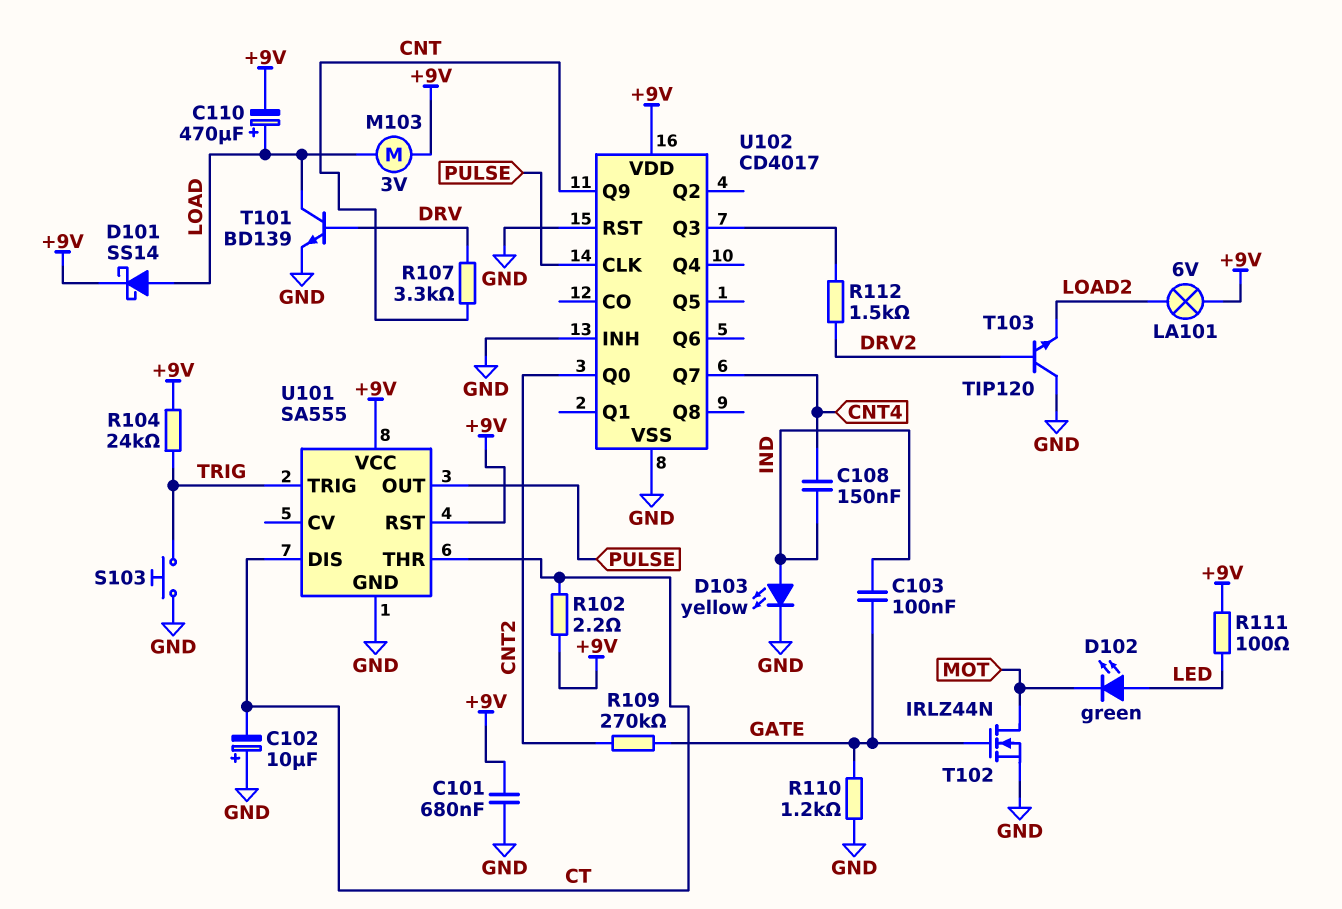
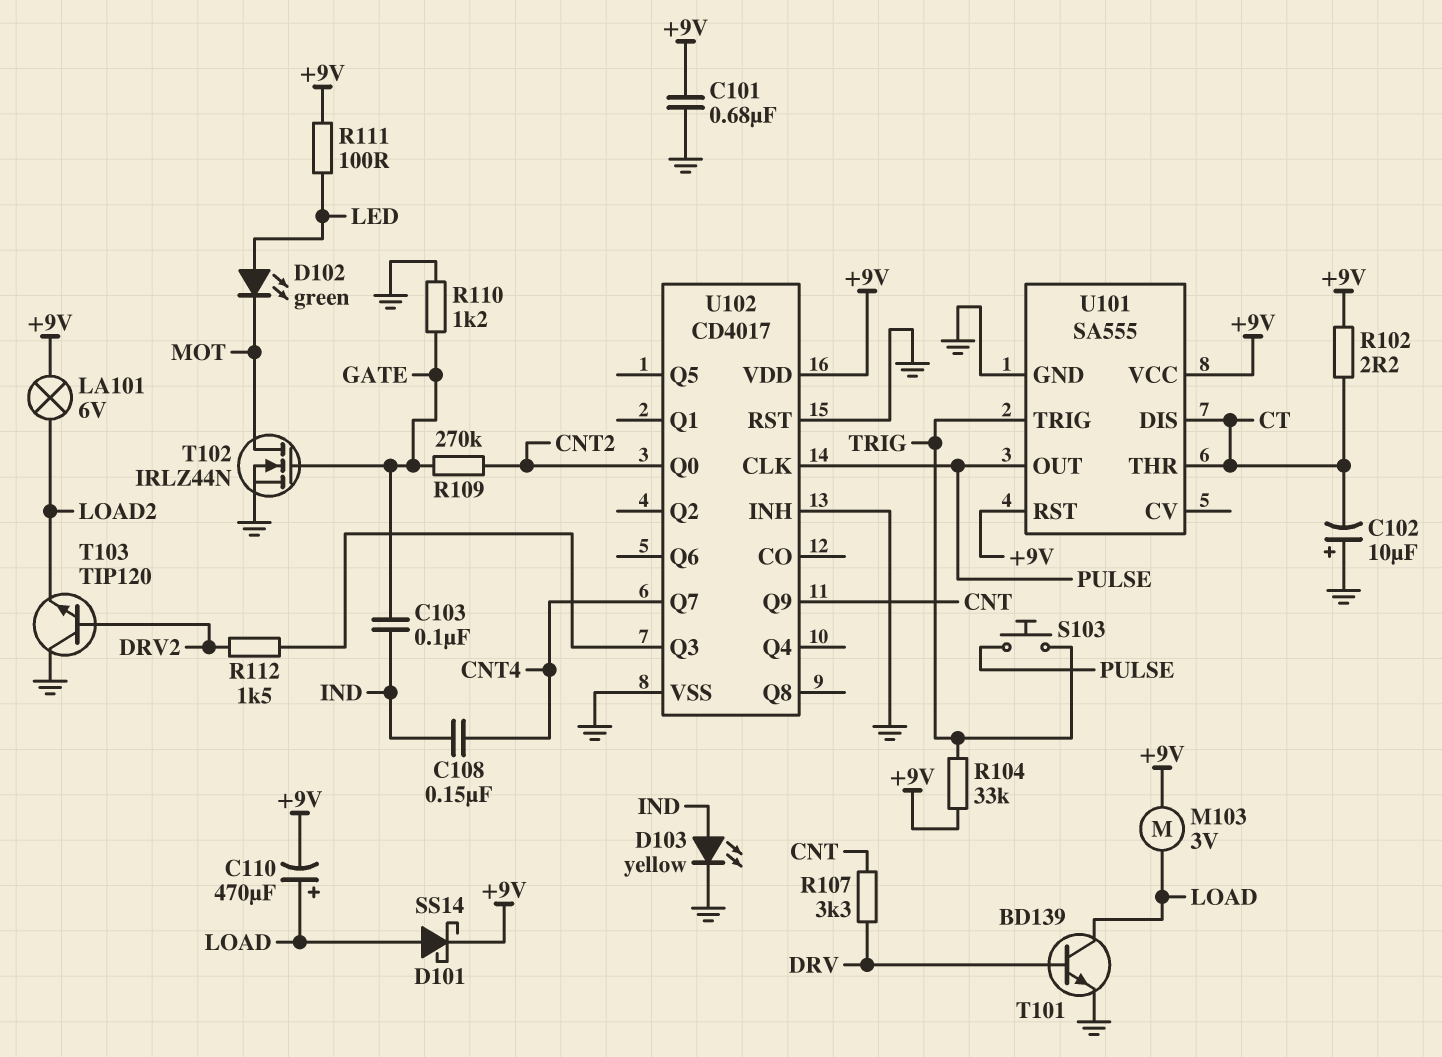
R104: 24k (+9V, TRIG) -> 33k (+9V, TRIG)
S103: button (GND, TRIG) -> button (PULSE, TRIG)

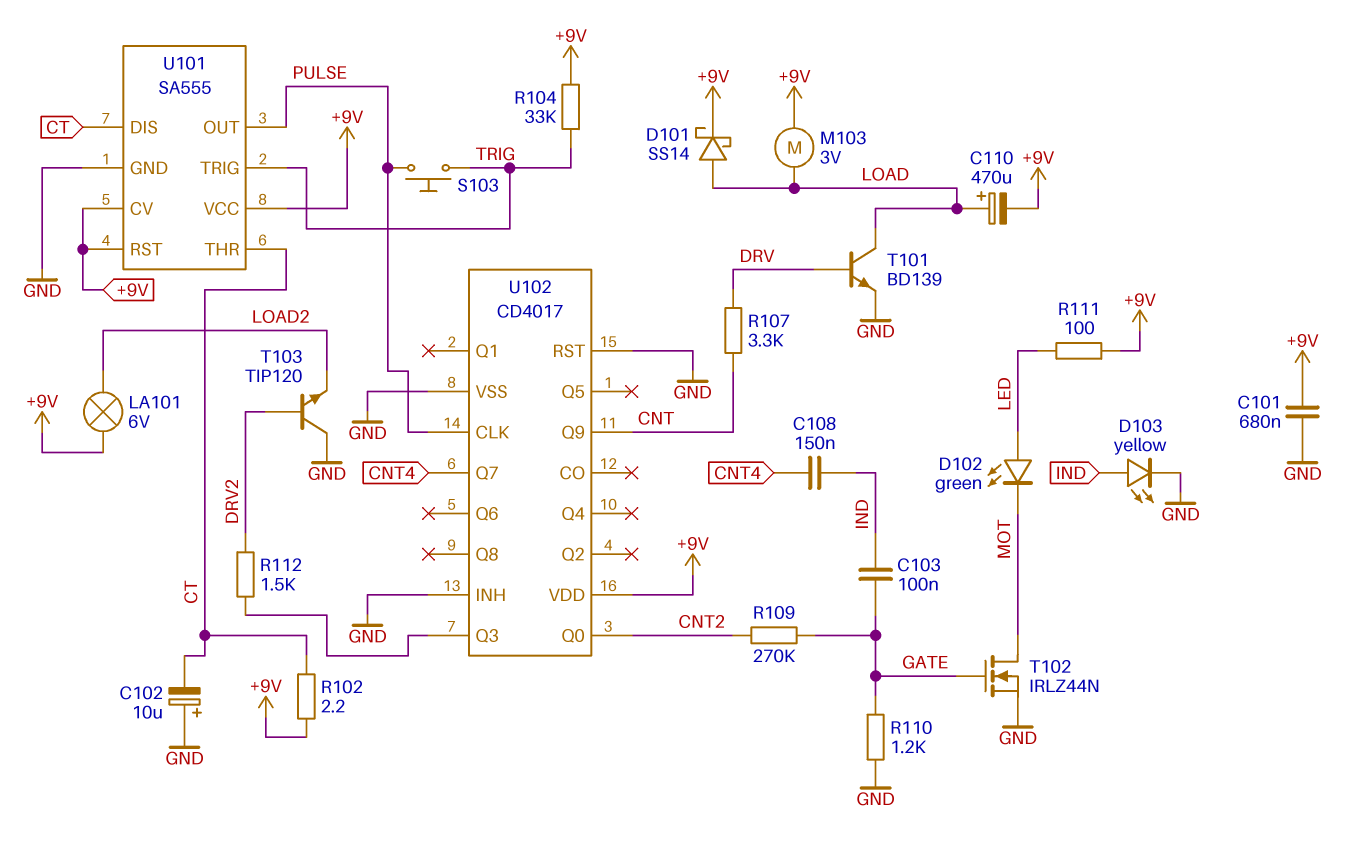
U101 pin CV: none -> +9V

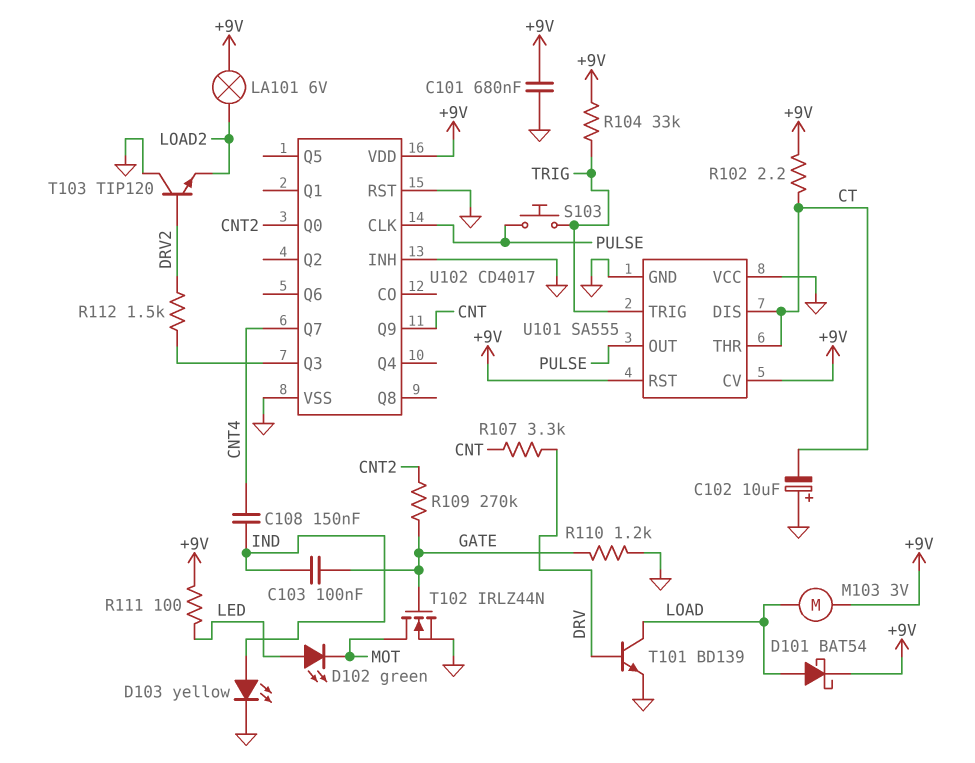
C110: 470uF (plus LOAD, minus +9V) -> none
D101: schottky SS14 (A LOAD, K +9V) -> schottky BAT54 (A LOAD, K +9V)
U101 pin VCC: +9V -> GND

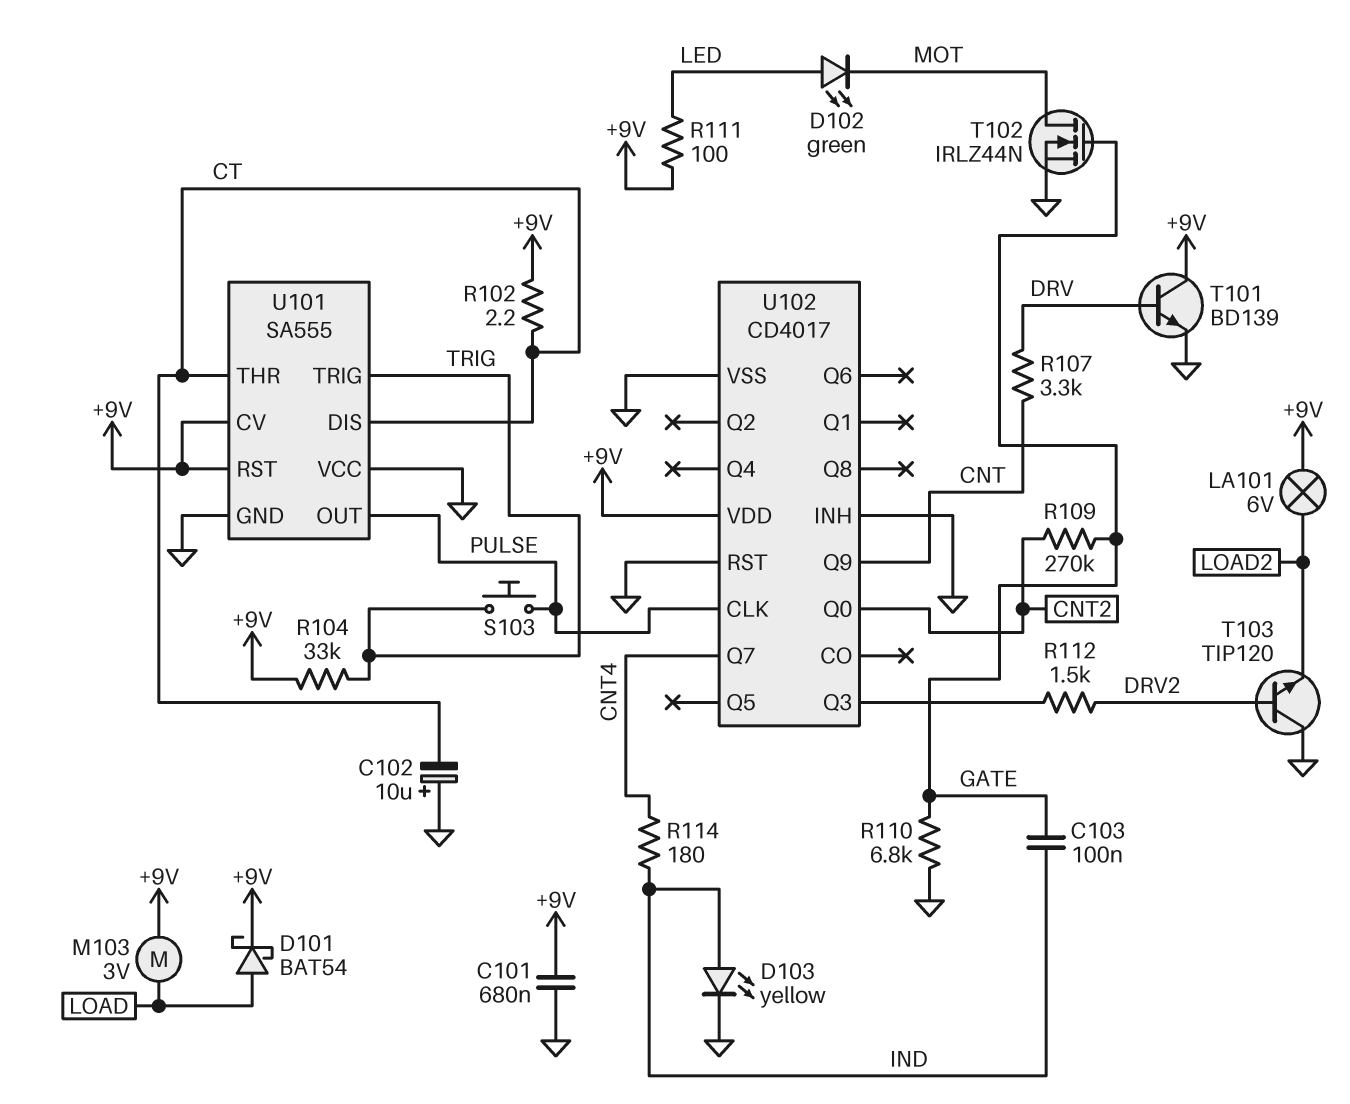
C108: 150nF (CNT4, IND) -> none
R110: 1.2k (GATE, GND) -> 6.8k (GATE, GND)
R114: none -> 180 (CNT4, IND)
T101: NPN BD139 (B DRV, C LOAD, E GND) -> NPN BD139 (B DRV, C +9V, E GND)

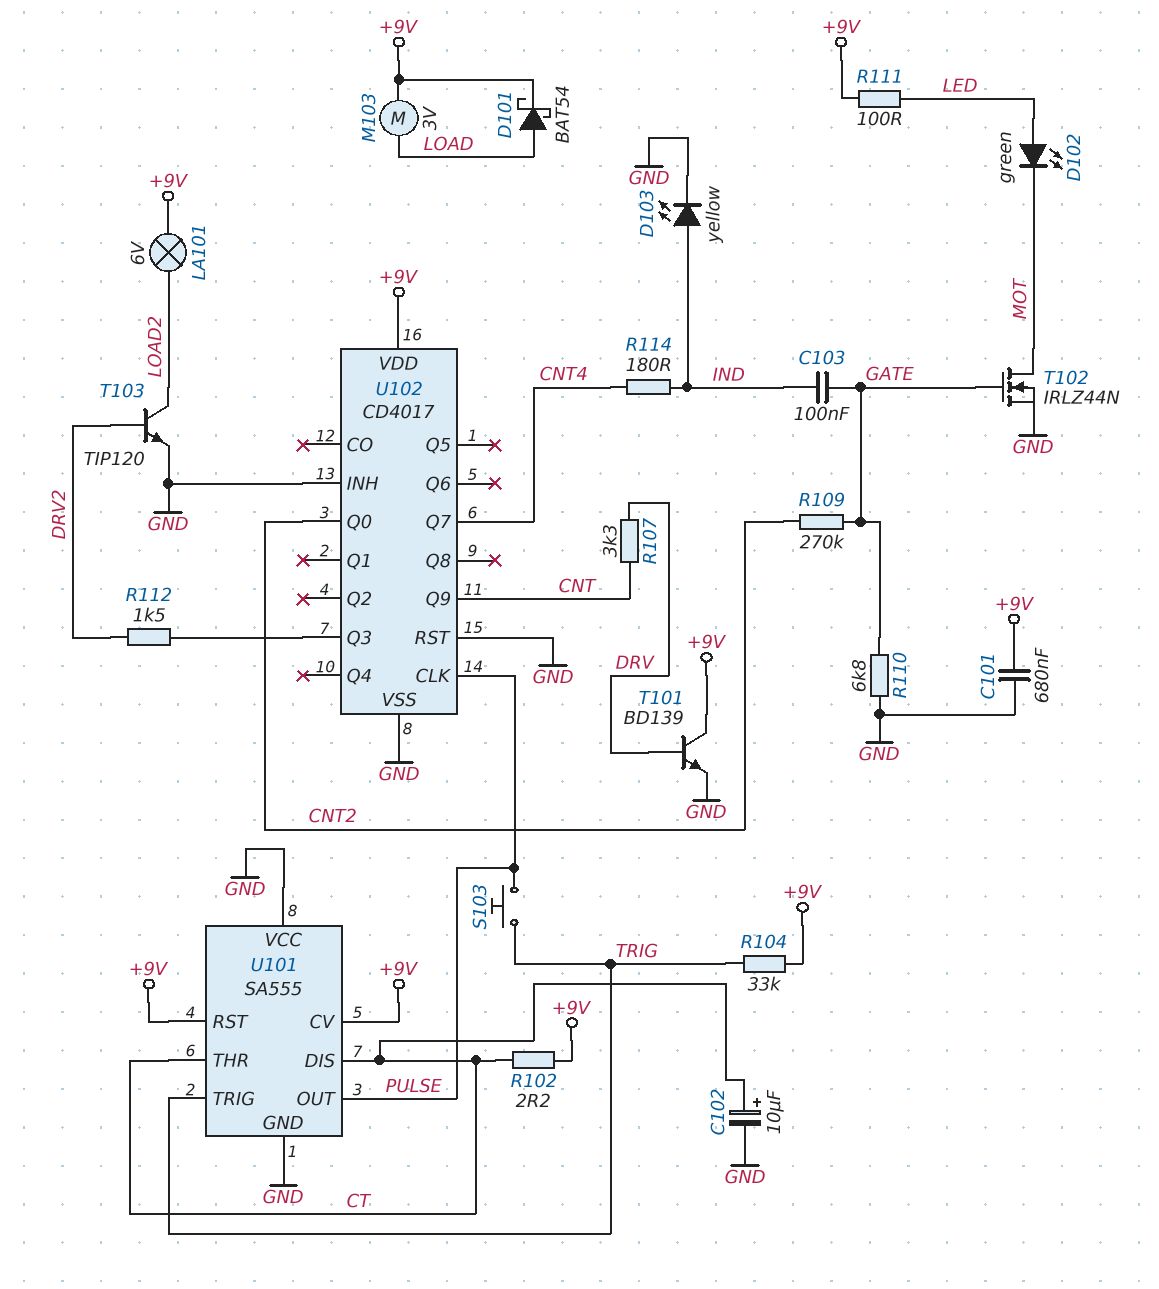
C102: 10uF (plus GND, minus CT) -> 10uF (plus CT, minus GND)
T103: NPN TIP120 (B DRV2, C GND, E LOAD2) -> NPN TIP120 (B DRV2, C LOAD2, E GND)

